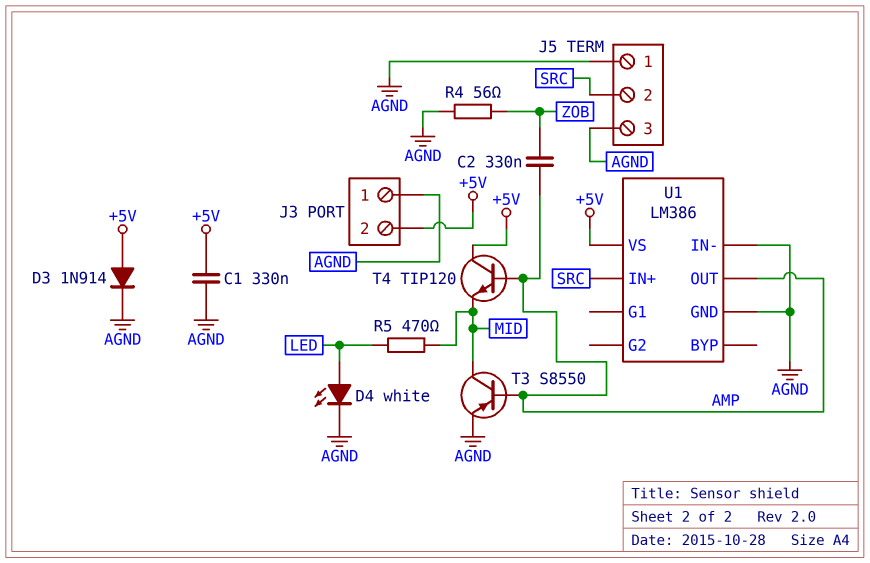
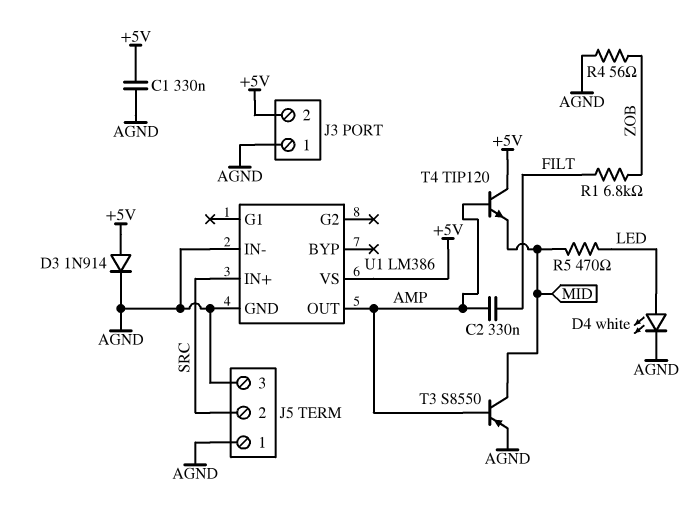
C2: 330nF (AMP, ZOB) -> 330nF (AMP, FILT)
R1: none -> 6.8k (FILT, ZOB)

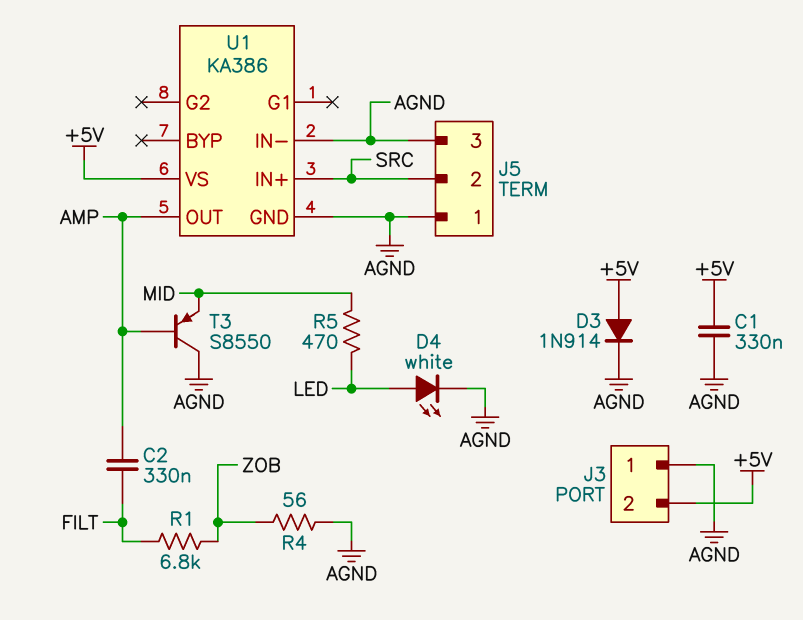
T3: PNP S8550 (B AMP, C MID, E AGND) -> PNP S8550 (B AMP, C AGND, E MID)
T4: NPN TIP120 (B AMP, C +5V, E MID) -> none
U1: LM386 -> KA386

